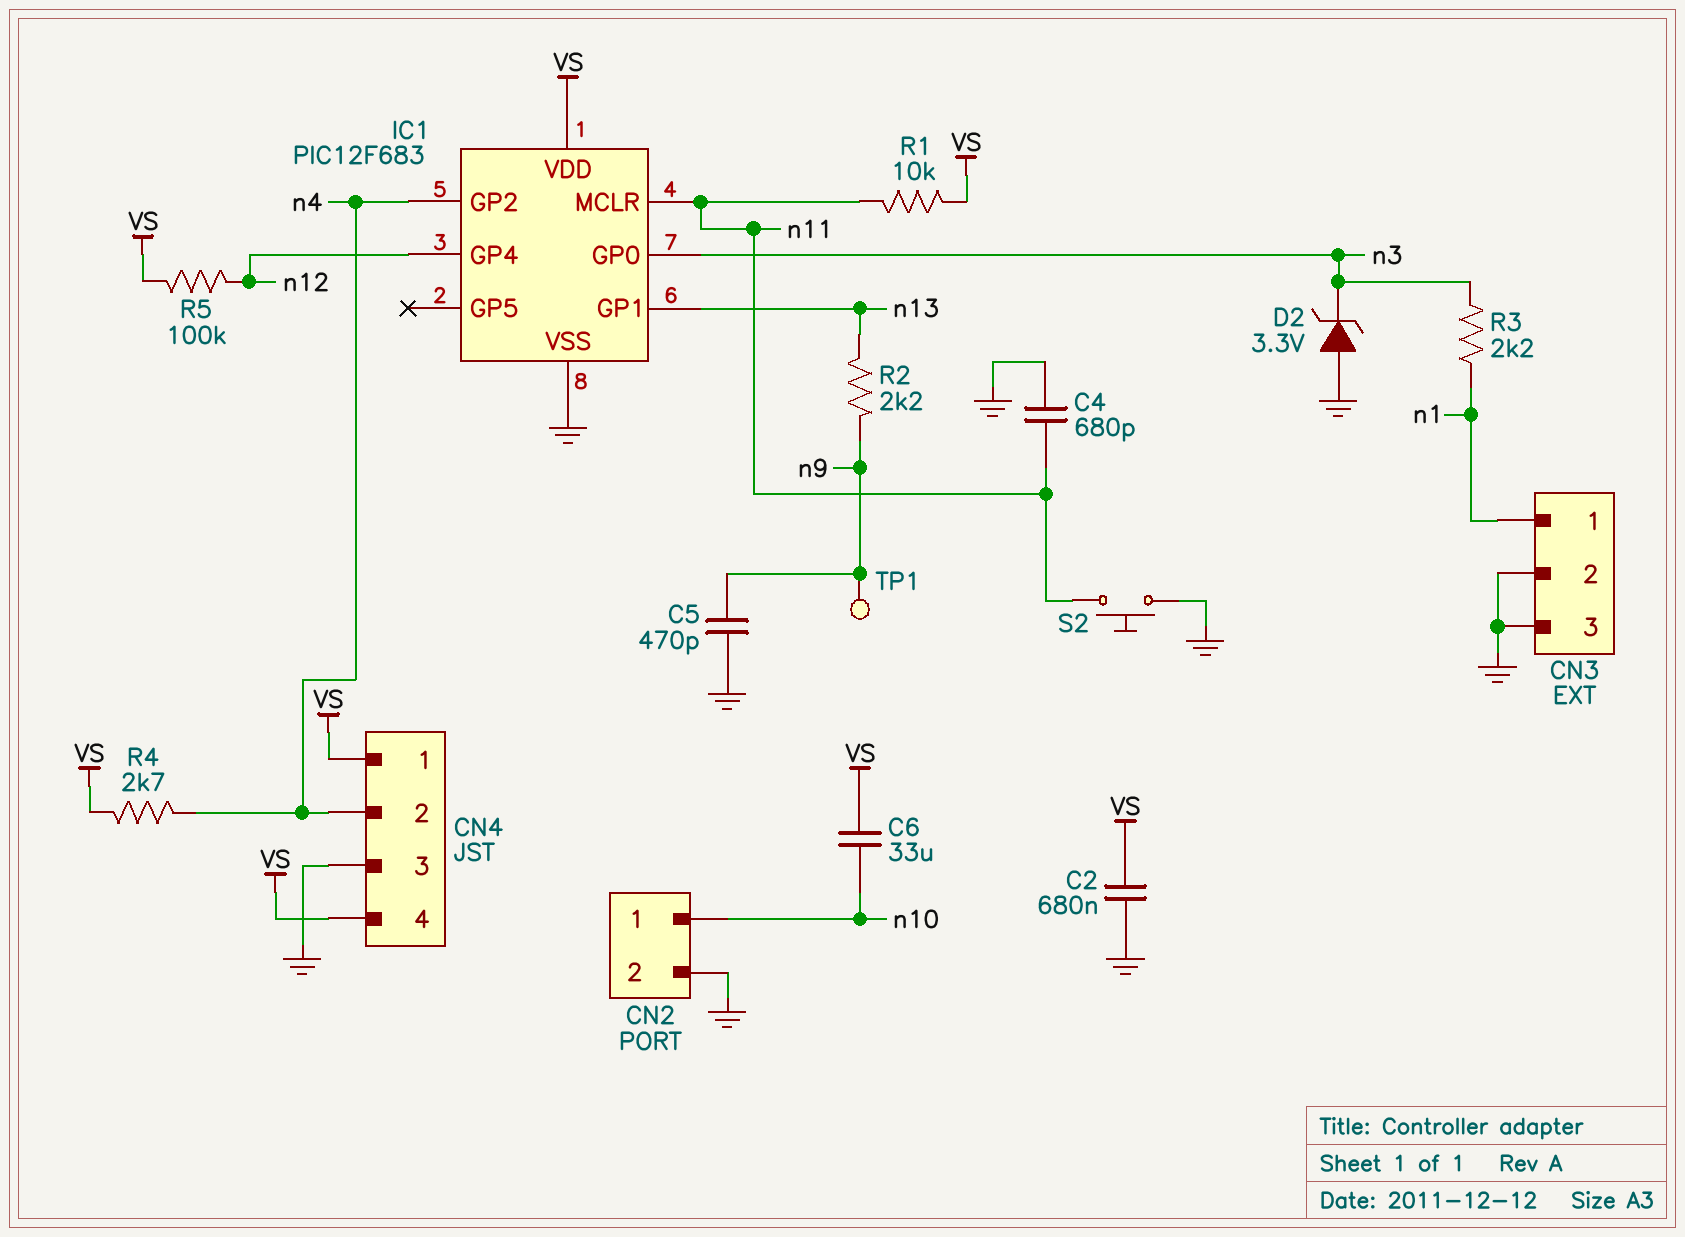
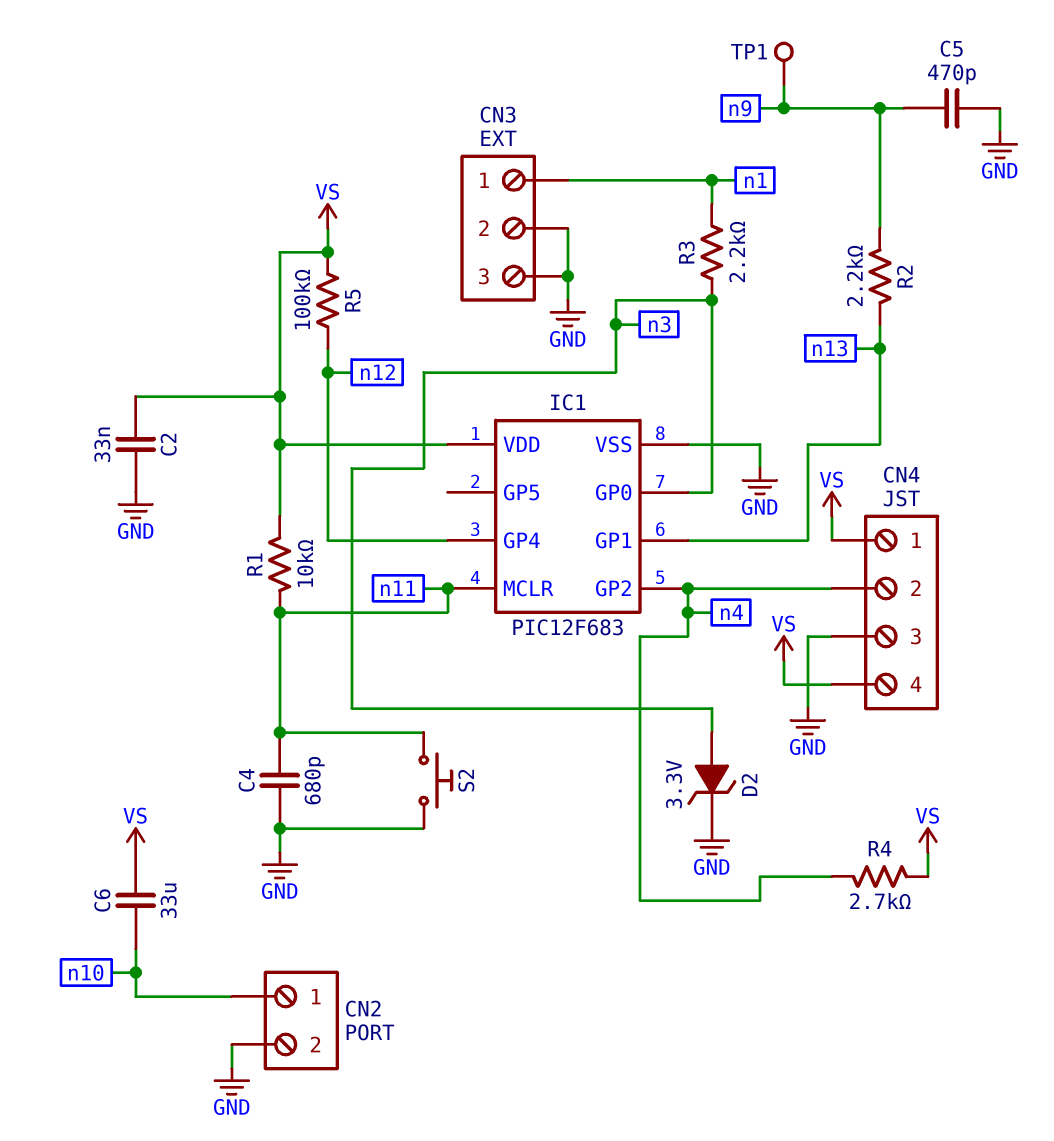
C2: 680nF (GND, VS) -> 33nF (GND, VS)
D2: zener 3.3V (A GND, K n3) -> zener 3.3V (A n3, K GND)

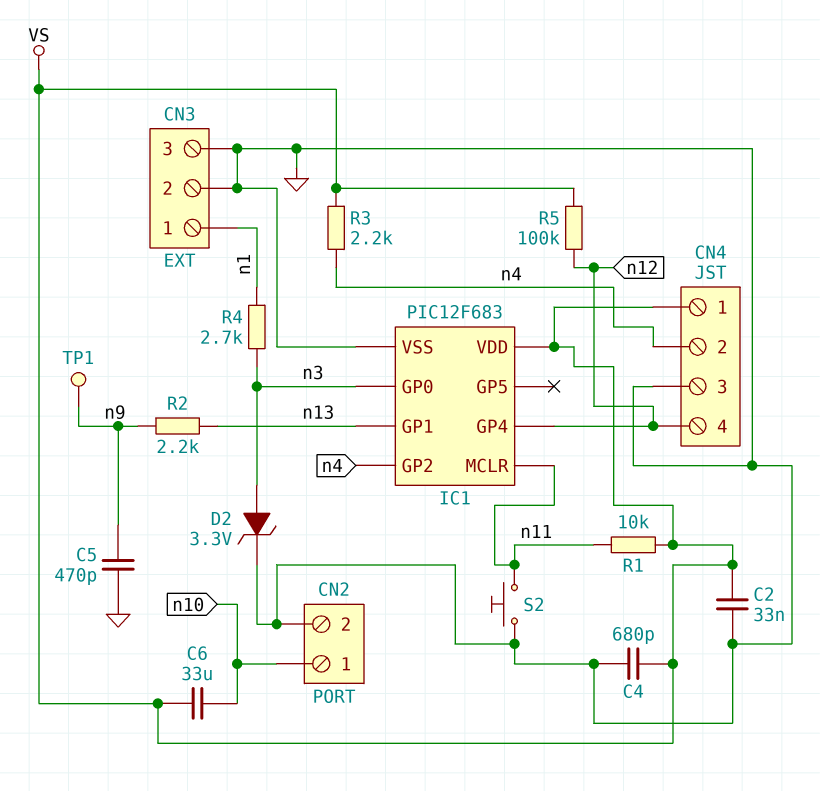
C4: 680pF (GND, n11) -> 680pF (GND, VS)
CN4 pin 4: VS -> n12
R3: 2.2k (n1, n3) -> 2.2k (VS, n4)
R4: 2.7k (VS, n4) -> 2.7k (n1, n3)

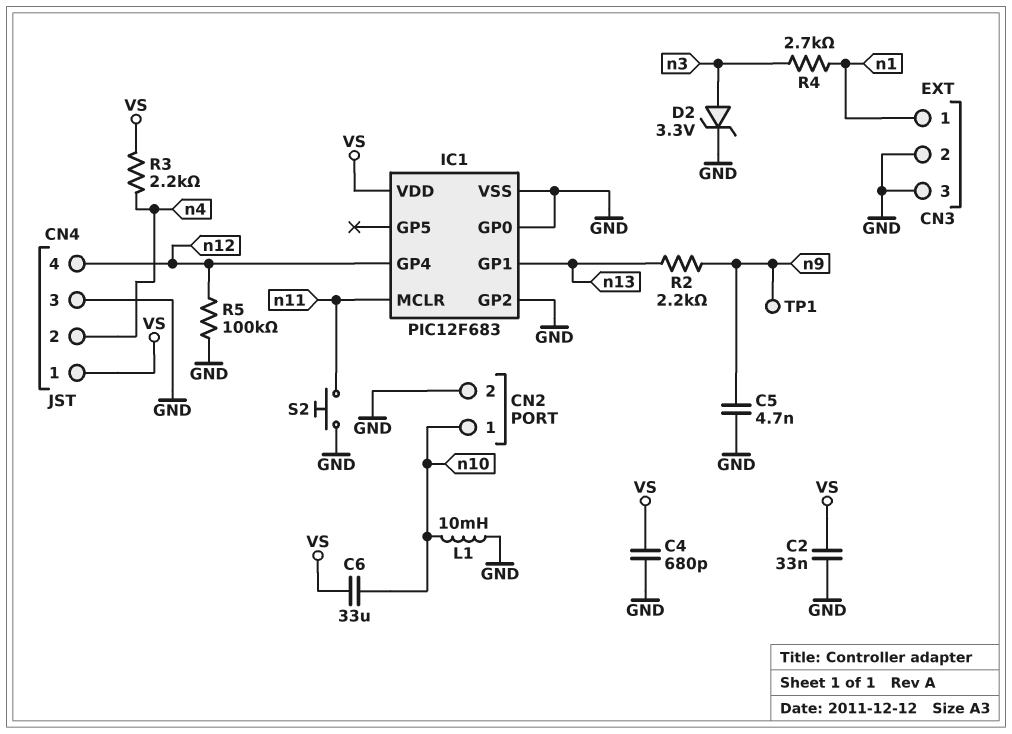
C5: 470pF (GND, n9) -> 4.7nF (GND, n9)
IC1 pin GP0: n3 -> GND
IC1 pin GP2: n4 -> GND
L1: none -> 10mH (GND, n10)
R1: 10k (VS, n11) -> none
R5: 100k (VS, n12) -> 100k (GND, n12)

